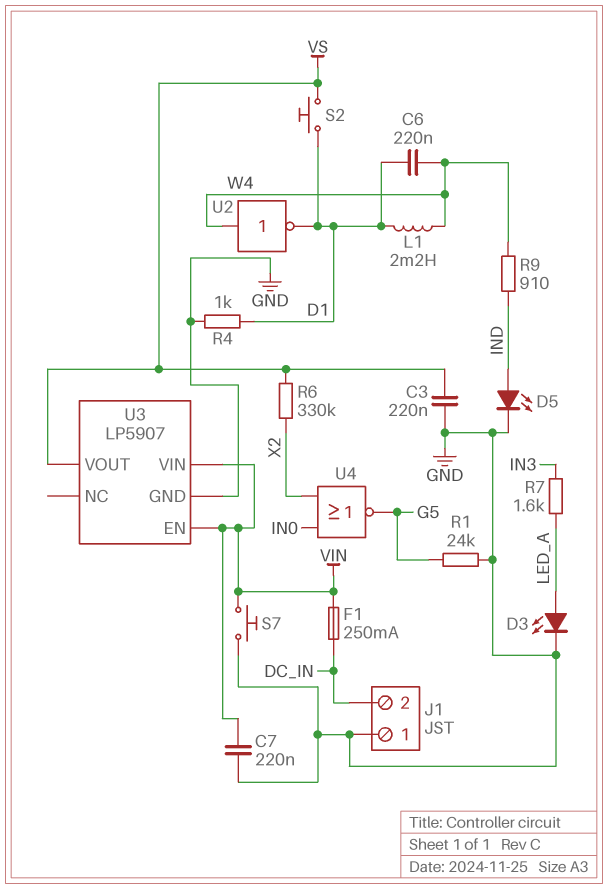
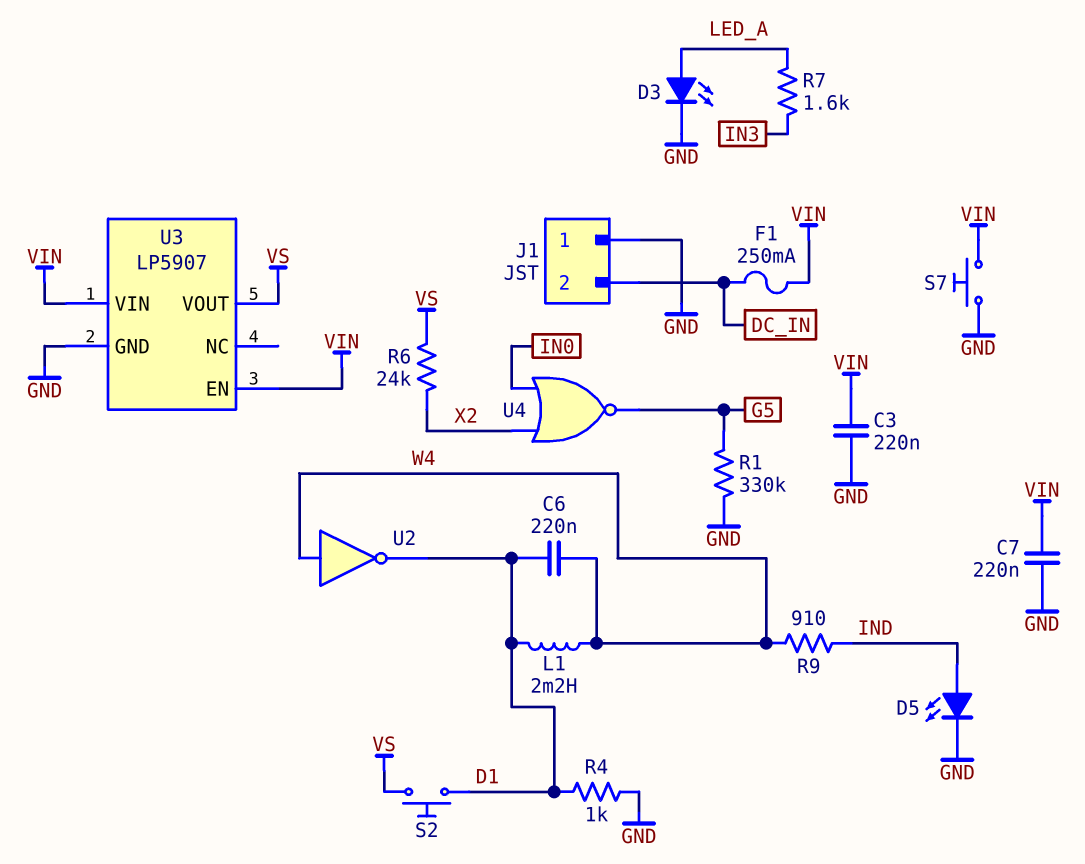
C3: 220nF (GND, VS) -> 220nF (GND, VIN)
R1: 24k (G5, GND) -> 330k (G5, GND)
R6: 330k (VS, X2) -> 24k (VS, X2)

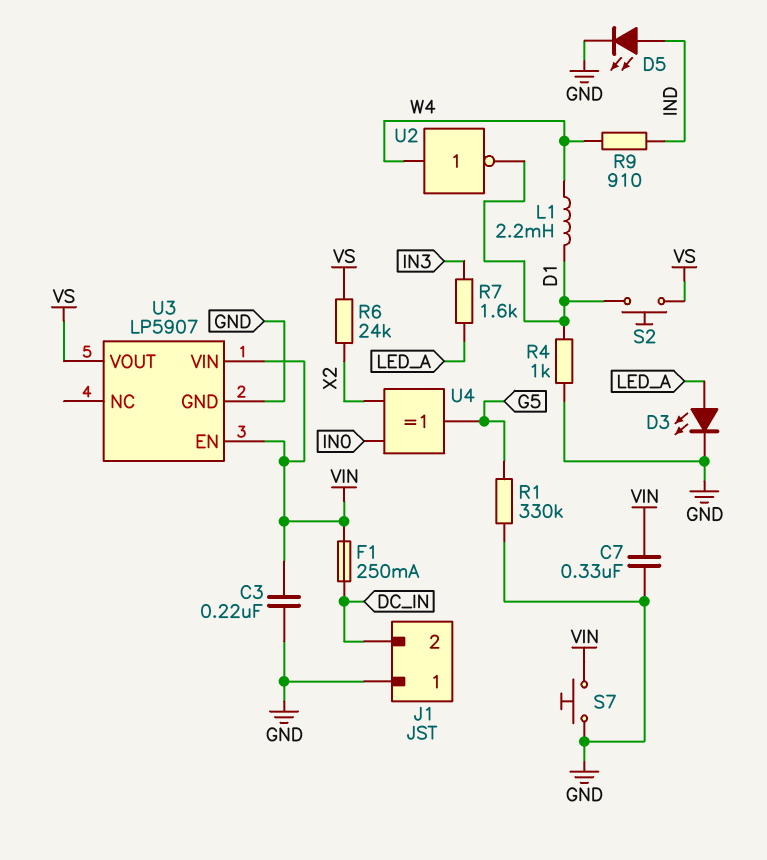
C6: 220nF (D1, W4) -> none
C7: 220nF (GND, VIN) -> 330nF (GND, VIN)
U4: NOR (in IN0, in X2, out G5) -> XOR (in IN0, in X2, out G5)

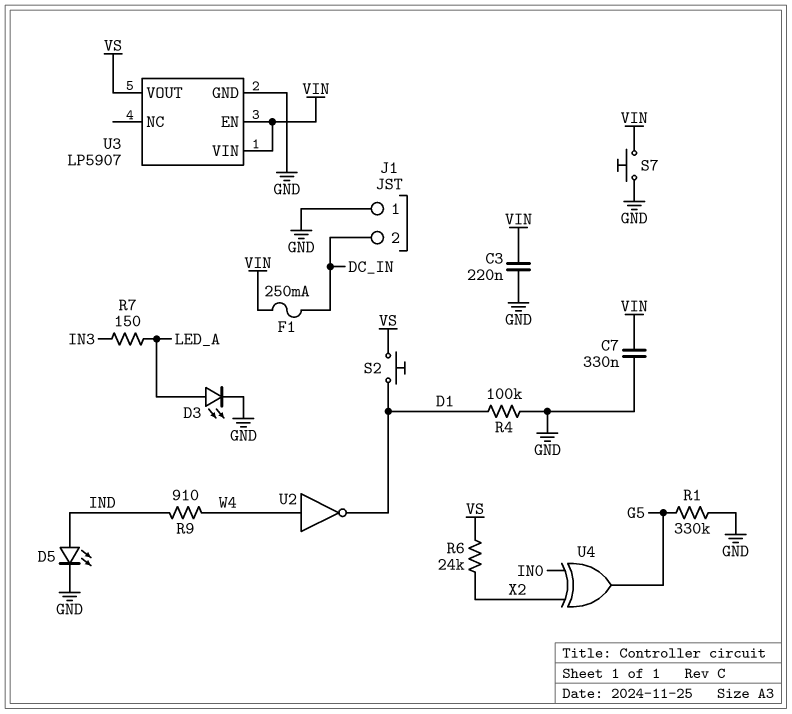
L1: 2.2mH (D1, W4) -> none
R4: 1k (D1, GND) -> 100k (D1, GND)
R7: 1.6k (IN3, LED_A) -> 150 (IN3, LED_A)

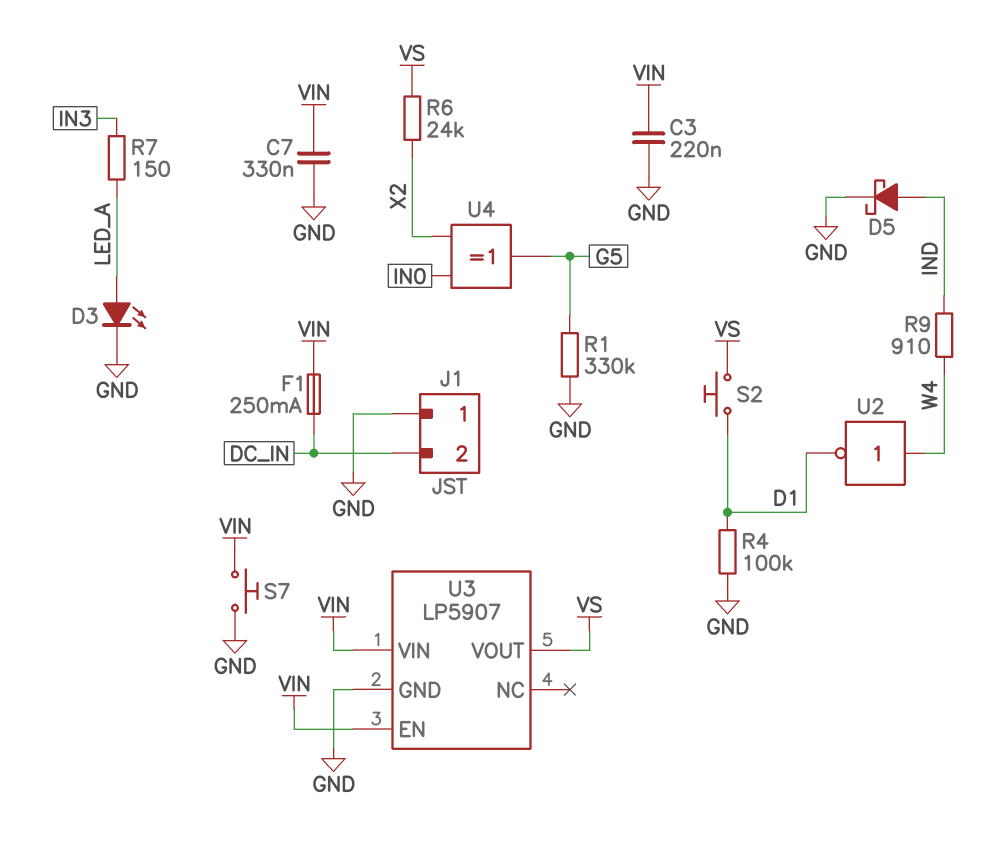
D5: LED (A IND, K GND) -> schottky (A IND, K GND)

